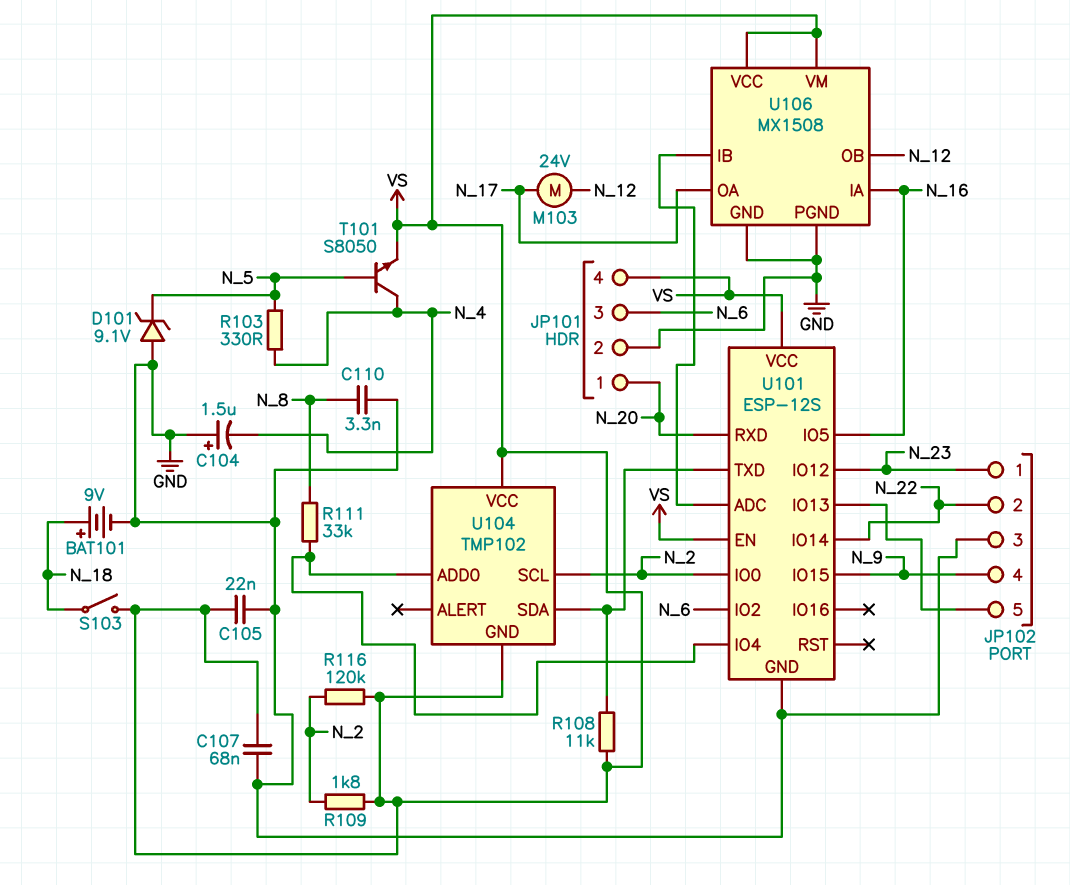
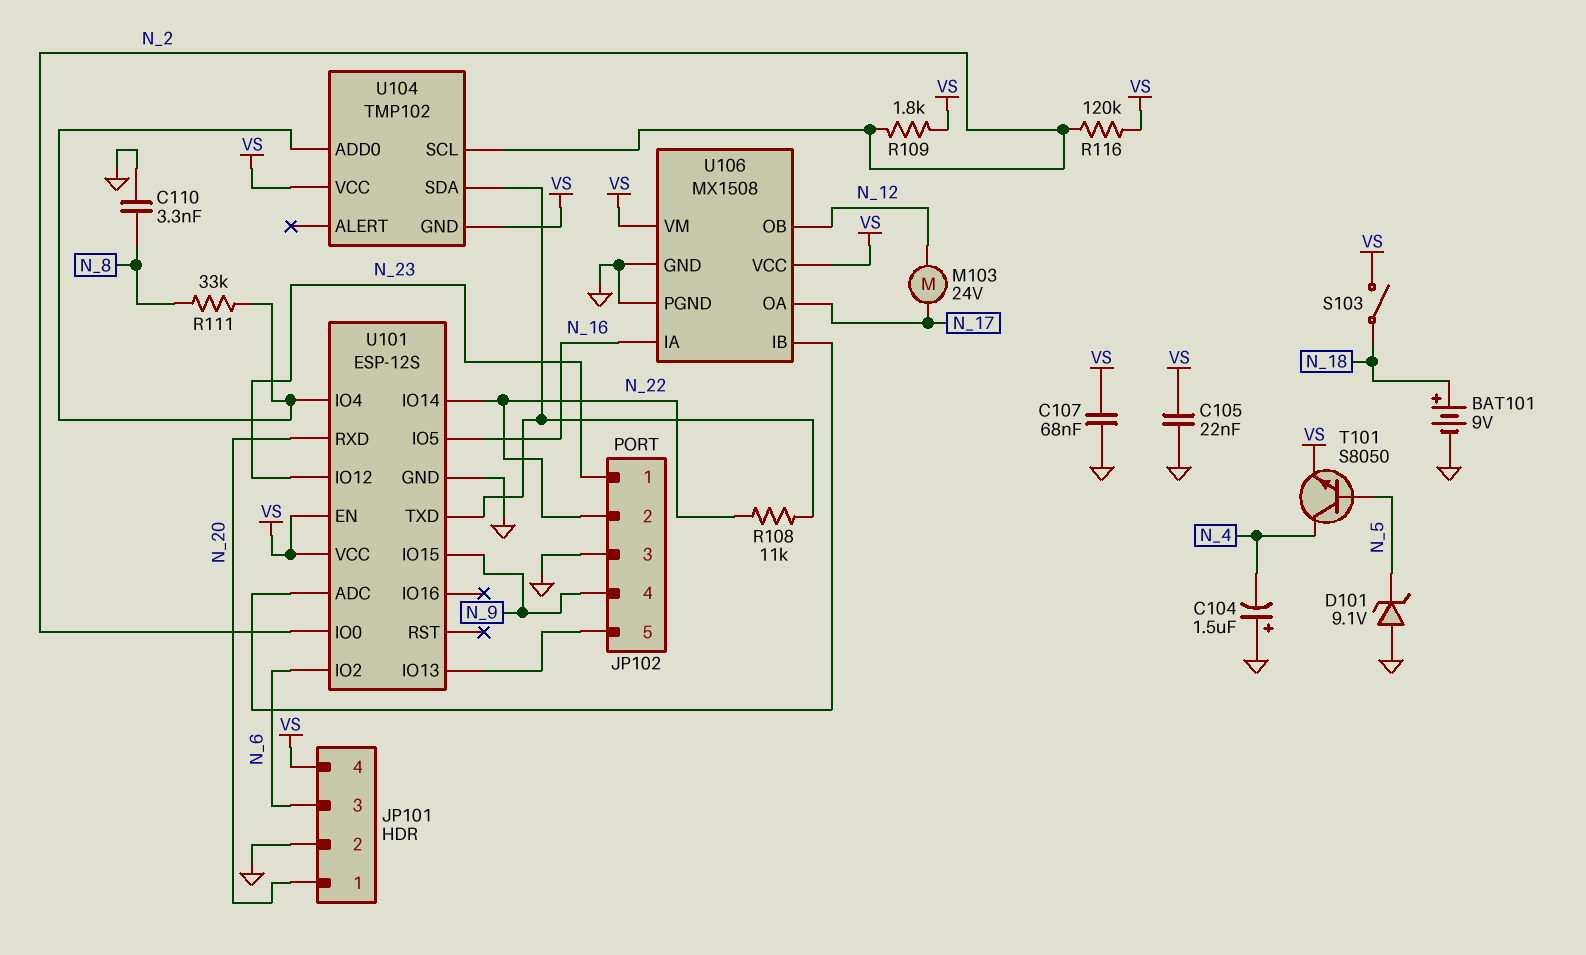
R103: 330 (N_4, N_5) -> none
R108: 11k (U101/TXD, VS) -> 11k (N_22, U101/TXD)

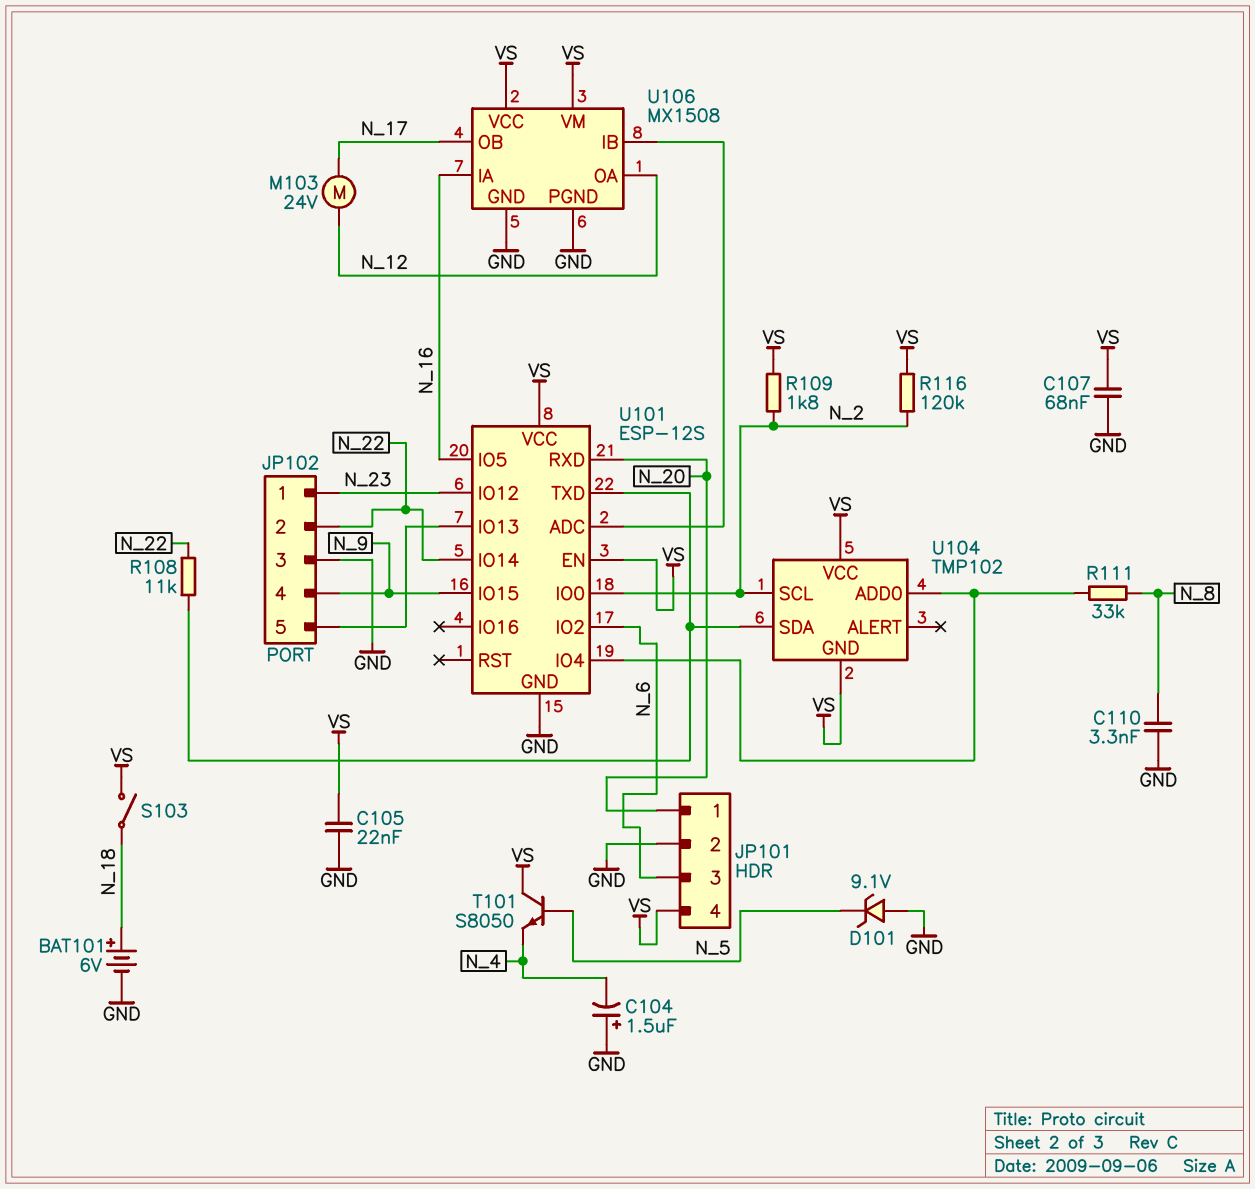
BAT101: 9V (plus N_18, minus GND) -> 6V (plus N_18, minus GND)
T101: NPN S8050 (B N_5, C N_4, E VS) -> NPN S8050 (B N_5, C VS, E N_4)
U106 pin OA: N_17 -> N_12
U106 pin OB: N_12 -> N_17

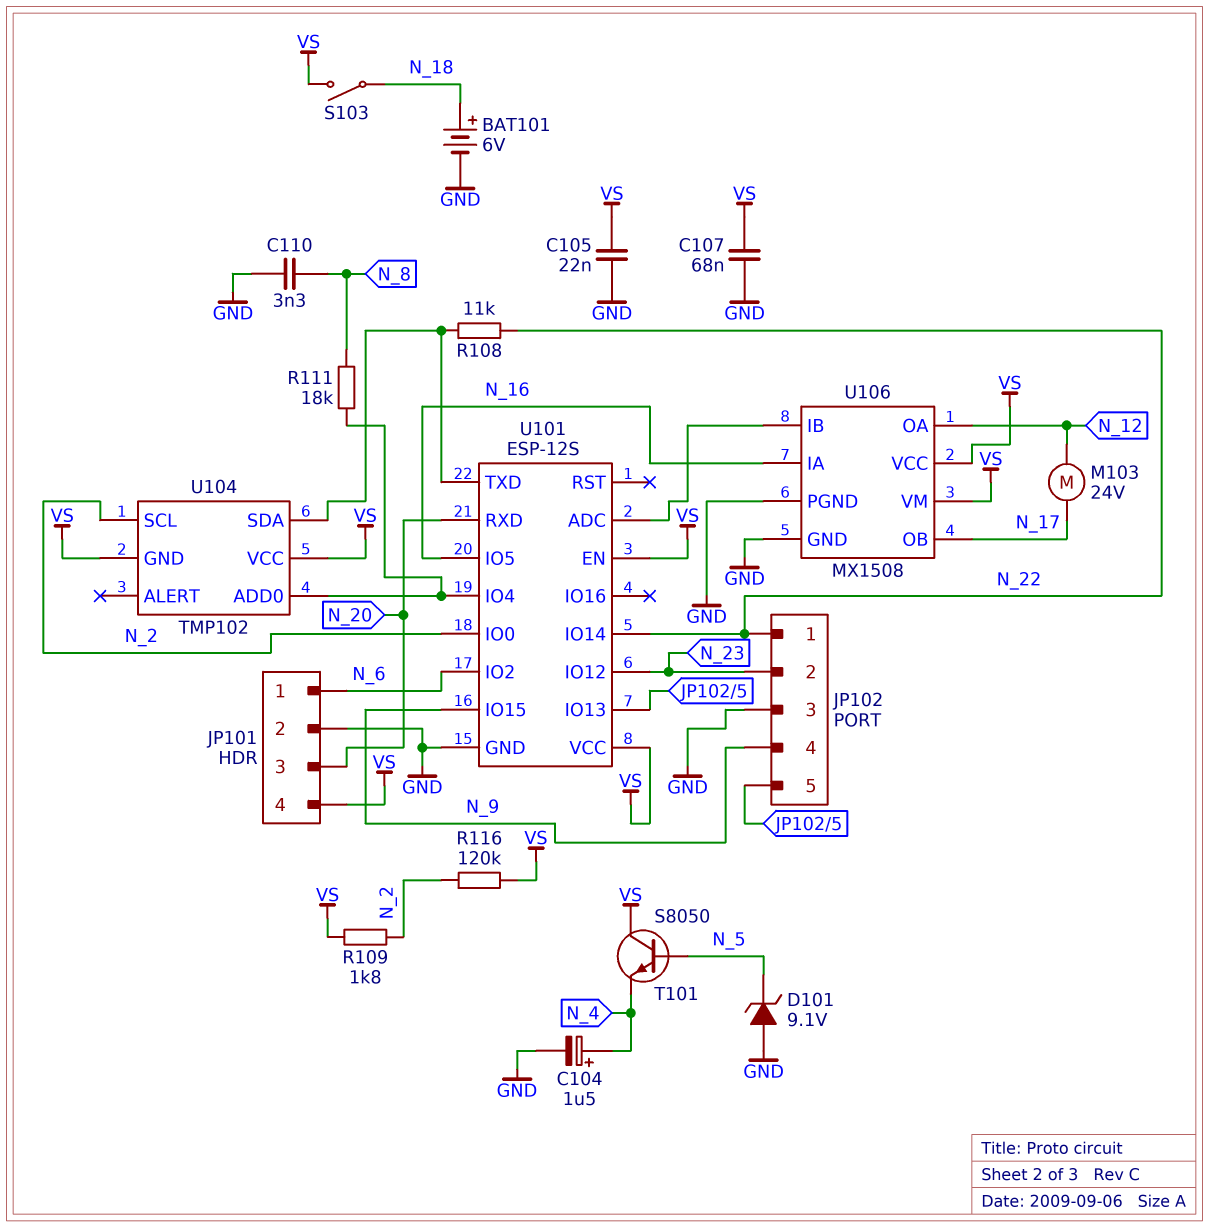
C104: 1.5uF (plus GND, minus N_4) -> 1.5uF (plus N_4, minus GND)
JP101 pin 1: N_20 -> N_6
JP101 pin 3: N_6 -> N_20
JP102 pin 1: N_23 -> N_22
JP102 pin 2: N_22 -> N_23
R111: 33k (N_8, U101/IO4) -> 18k (N_8, U101/IO4)

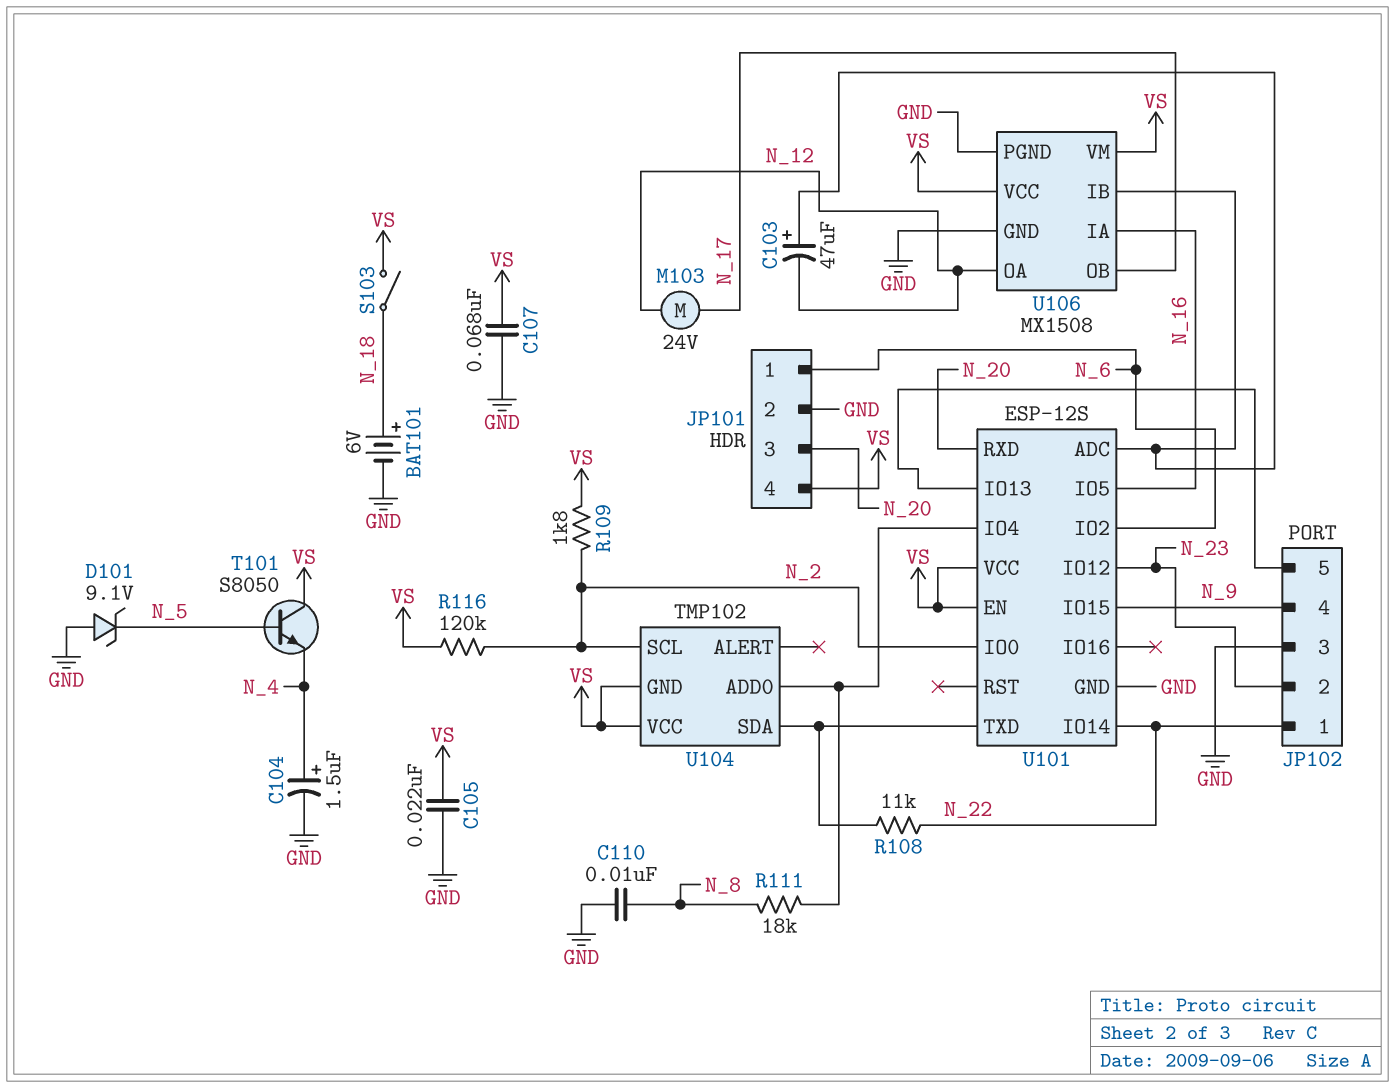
C103: none -> 47uF (plus U101/ADC, minus N_12)
C110: 3.3nF (GND, N_8) -> 10nF (GND, N_8)

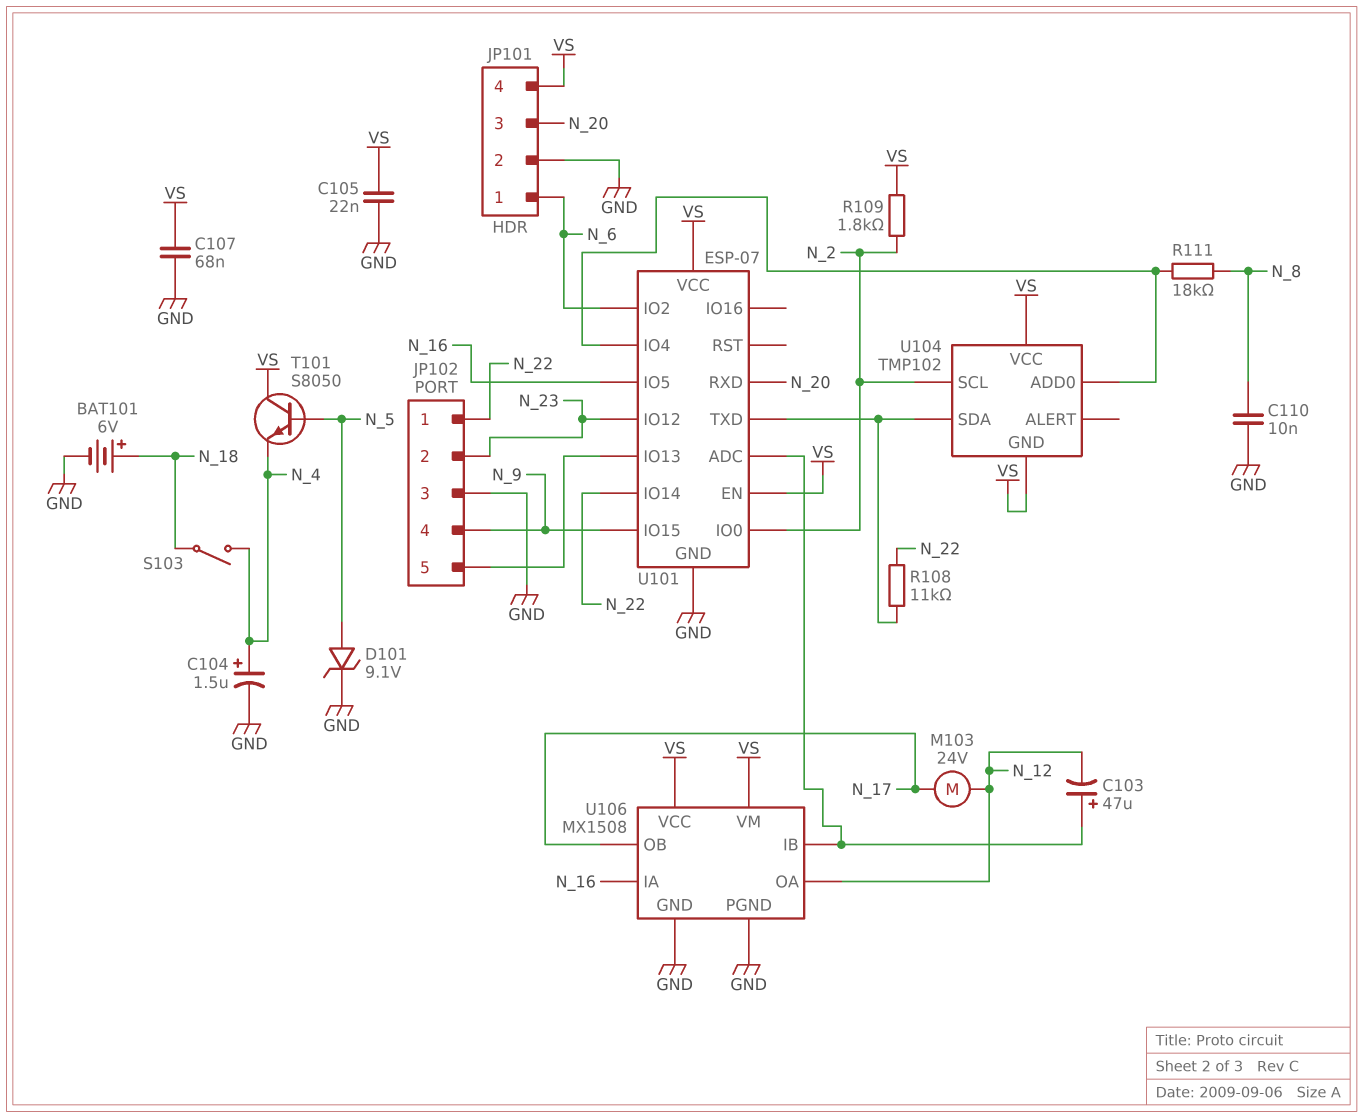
D101: zener 9.1V (A GND, K N_5) -> zener 9.1V (A N_5, K GND)
R116: 120k (N_2, VS) -> none
S103: switch (N_18, VS) -> switch (N_4, N_18)
U101: ESP-12S -> ESP-07

